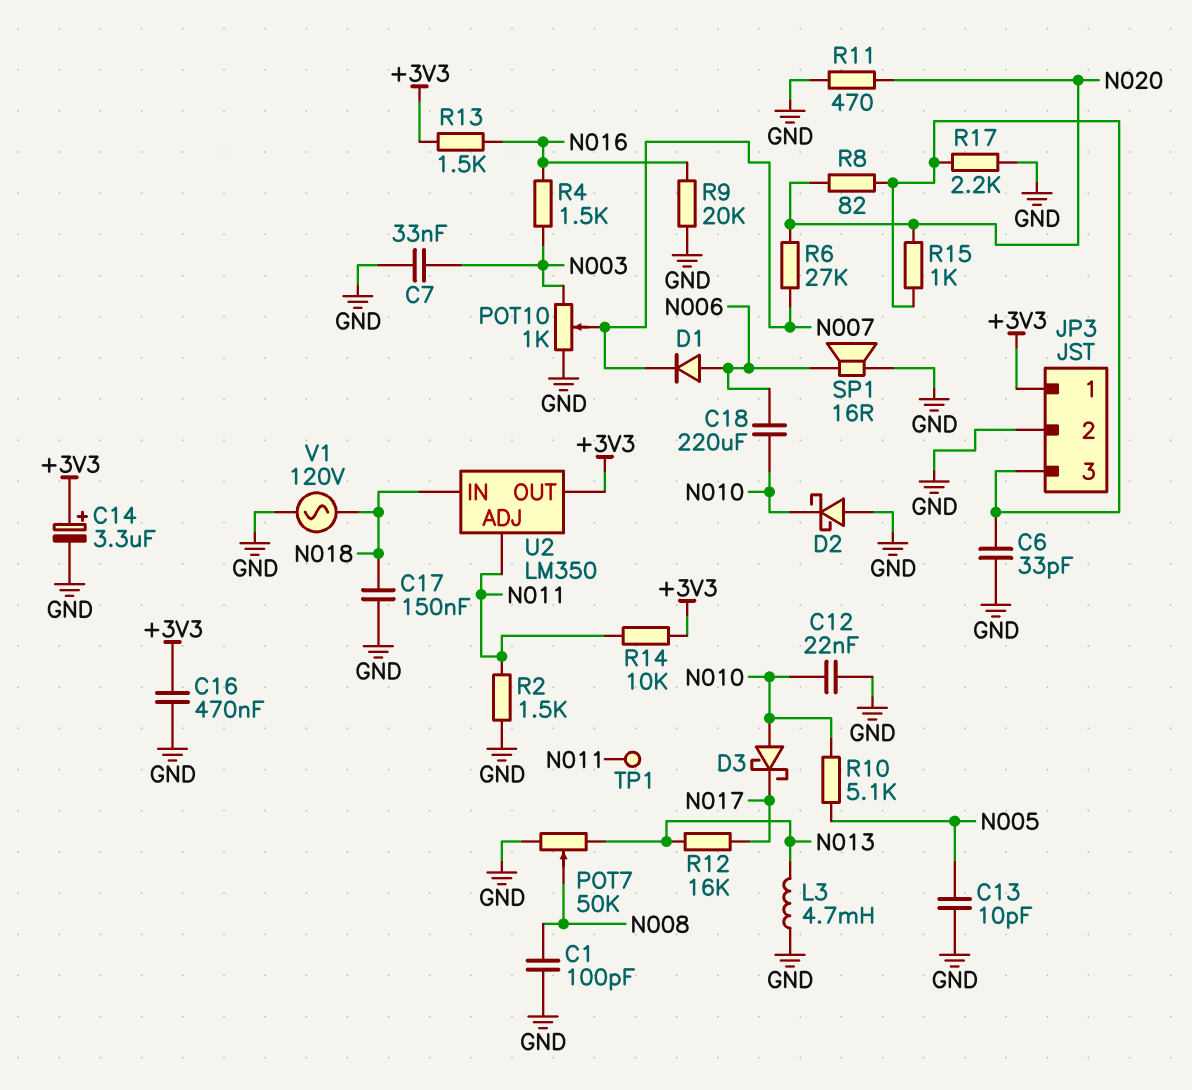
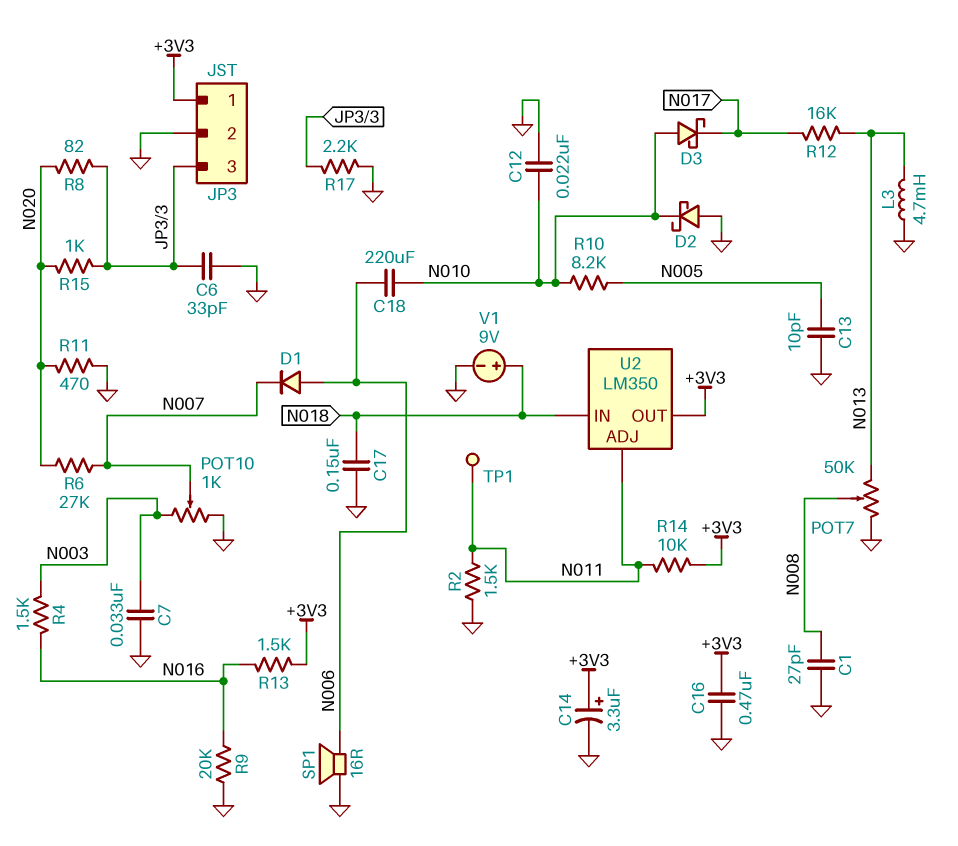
C1: 100pF (GND, N008) -> 27pF (GND, N008)
R10: 5.1k (N005, N010) -> 8.2k (N005, N010)
V1: AC 120V (GND, N018) -> 9V (plus N018, minus GND)

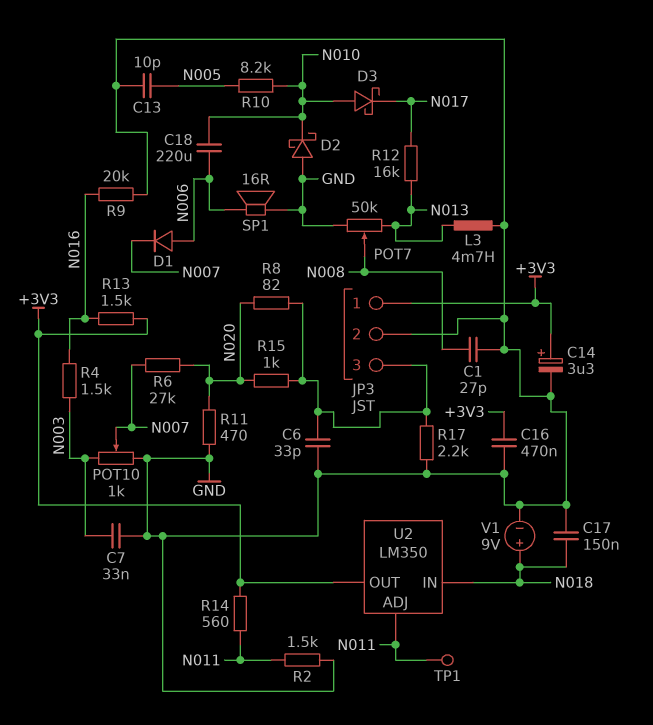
C12: 22nF (GND, N010) -> none
R14: 10k (+3V3, N011) -> 560 (+3V3, N011)

